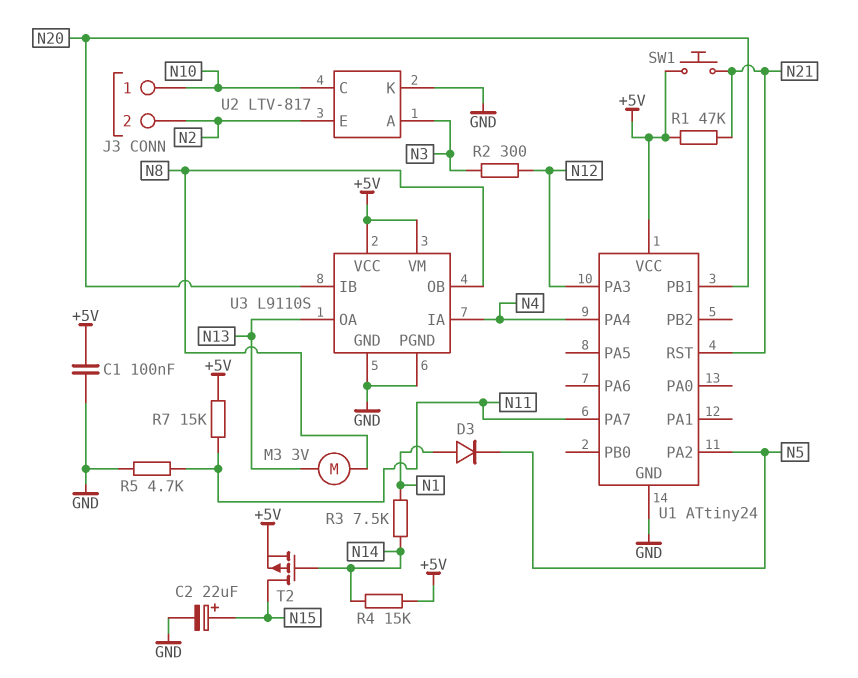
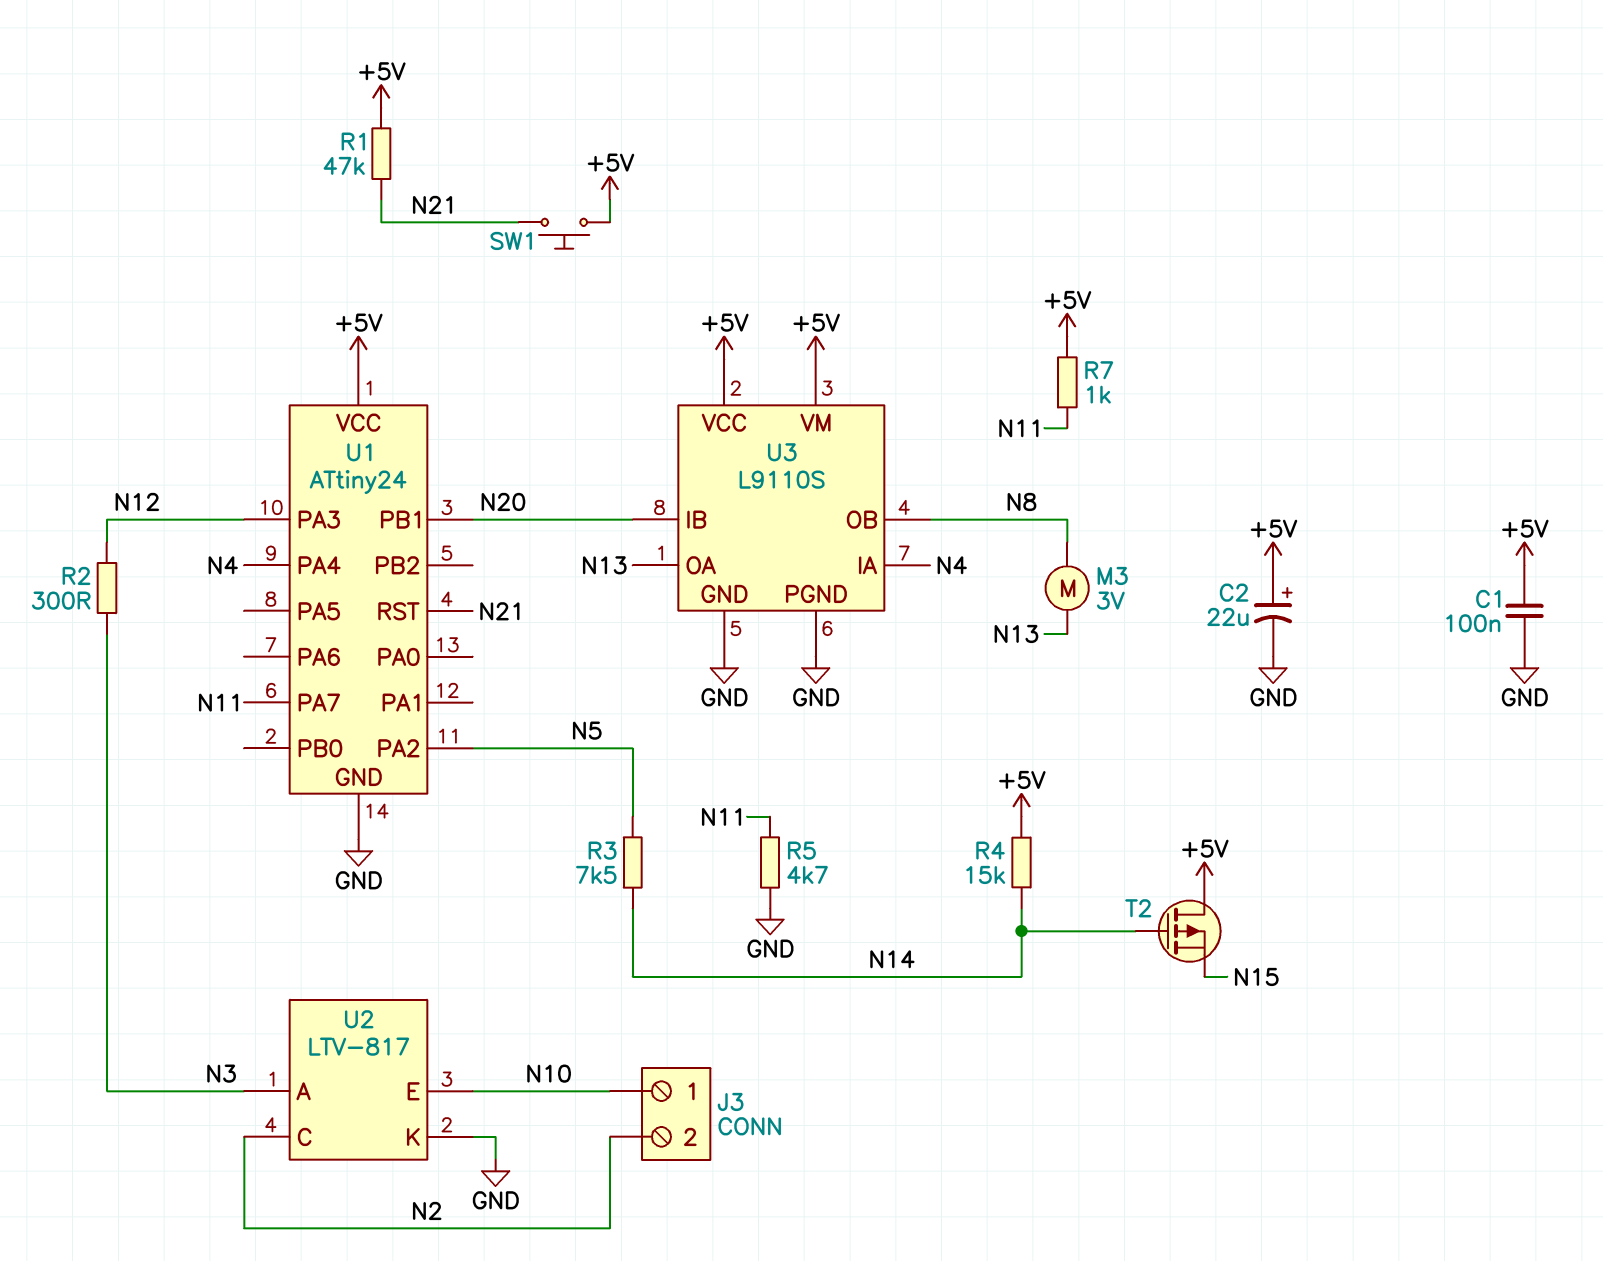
C2: 22uF (plus N15, minus GND) -> 22uF (plus +5V, minus GND)
D3: diode (A N1, K N5) -> none
R3: 7.5k (N1, N14) -> 7.5k (N5, N14)
R7: 15k (+5V, N11) -> 1k (+5V, N11)
T2: PMOS (G N14, D N15, S +5V) -> PMOS (G N14, D +5V, S N15)
U2 pin C: N10 -> N2
U2 pin E: N2 -> N10

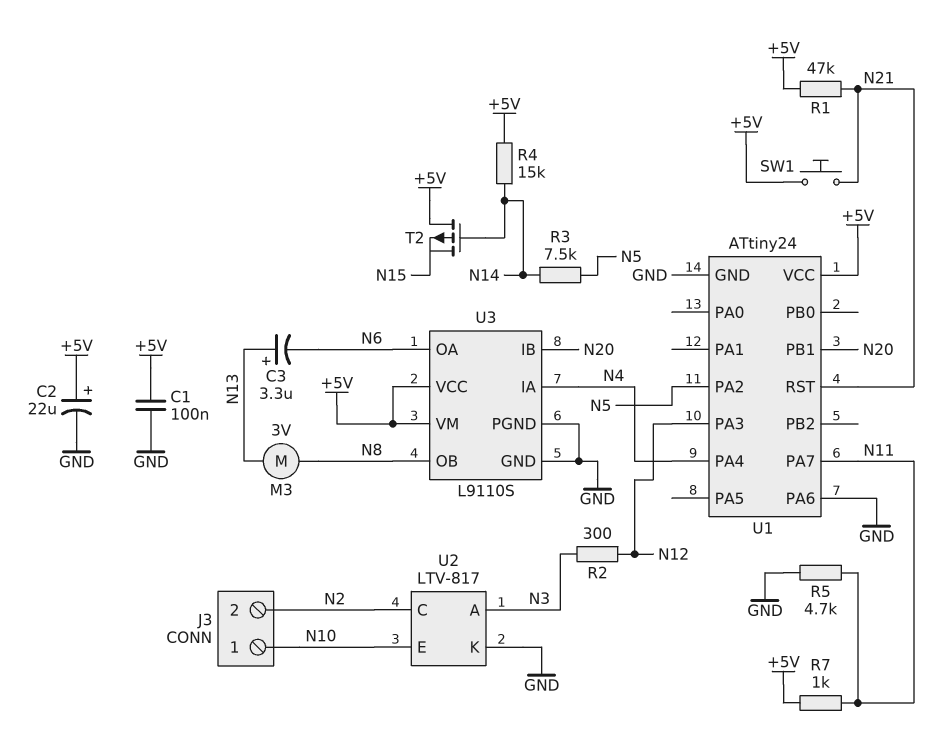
C3: none -> 3.3uF (plus N13, minus N6)
U1 pin PA6: none -> GND
U3 pin OA: N13 -> N6

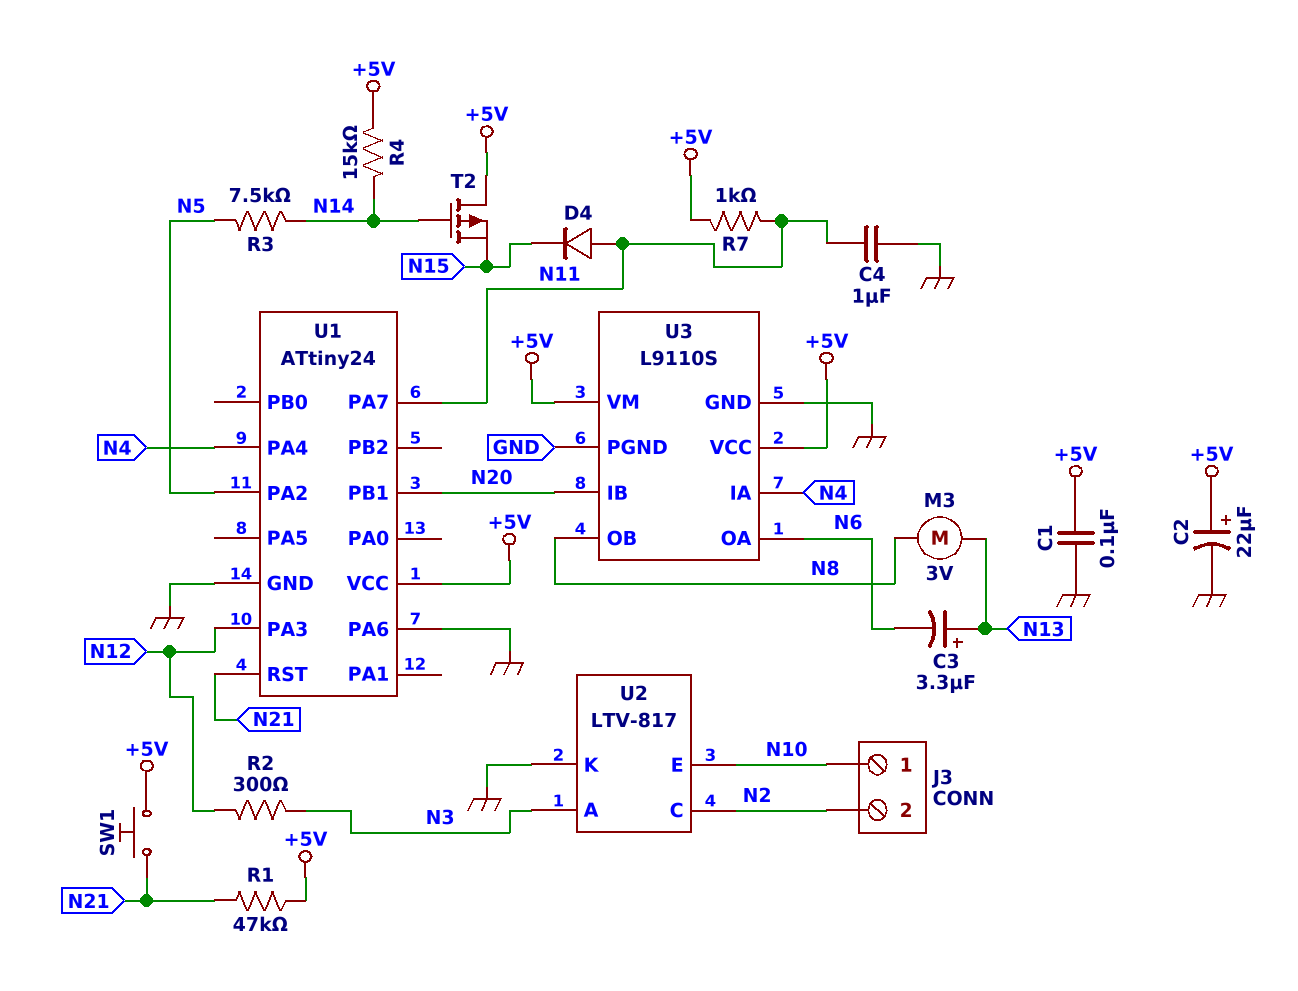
C4: none -> 1uF (GND, N11)
D4: none -> diode (A N11, K N15)
R5: 4.7k (GND, N11) -> none

